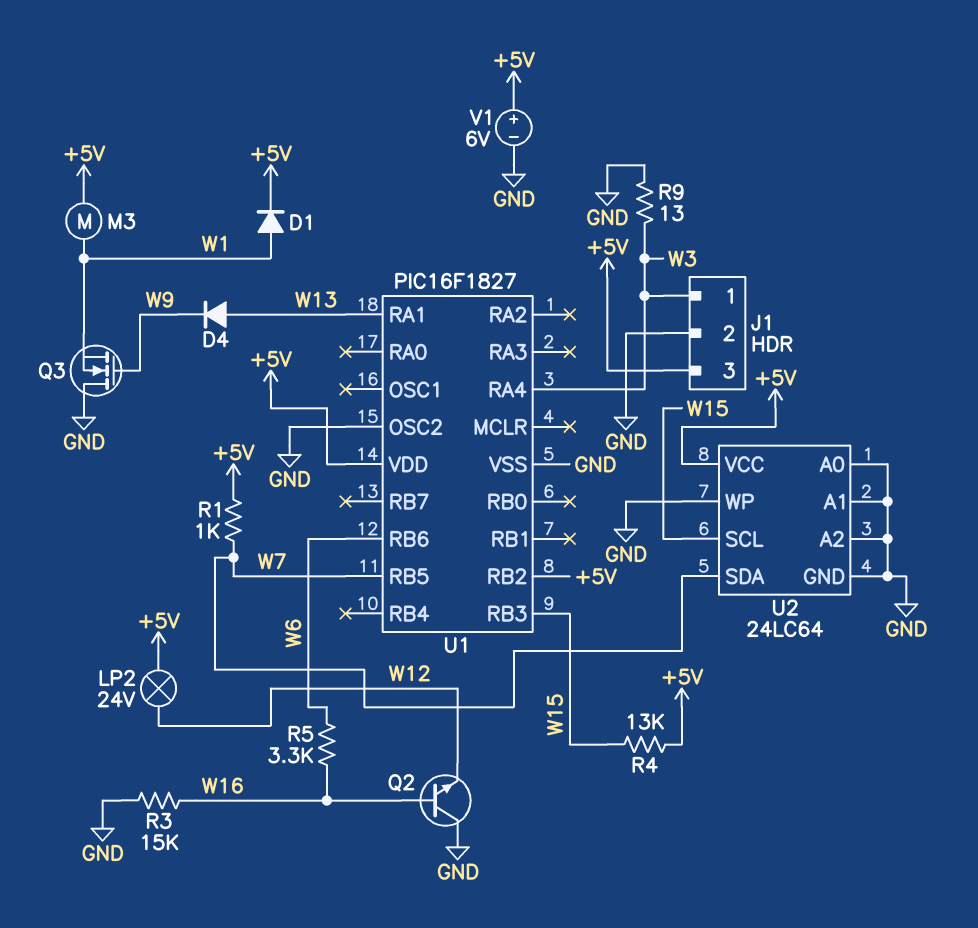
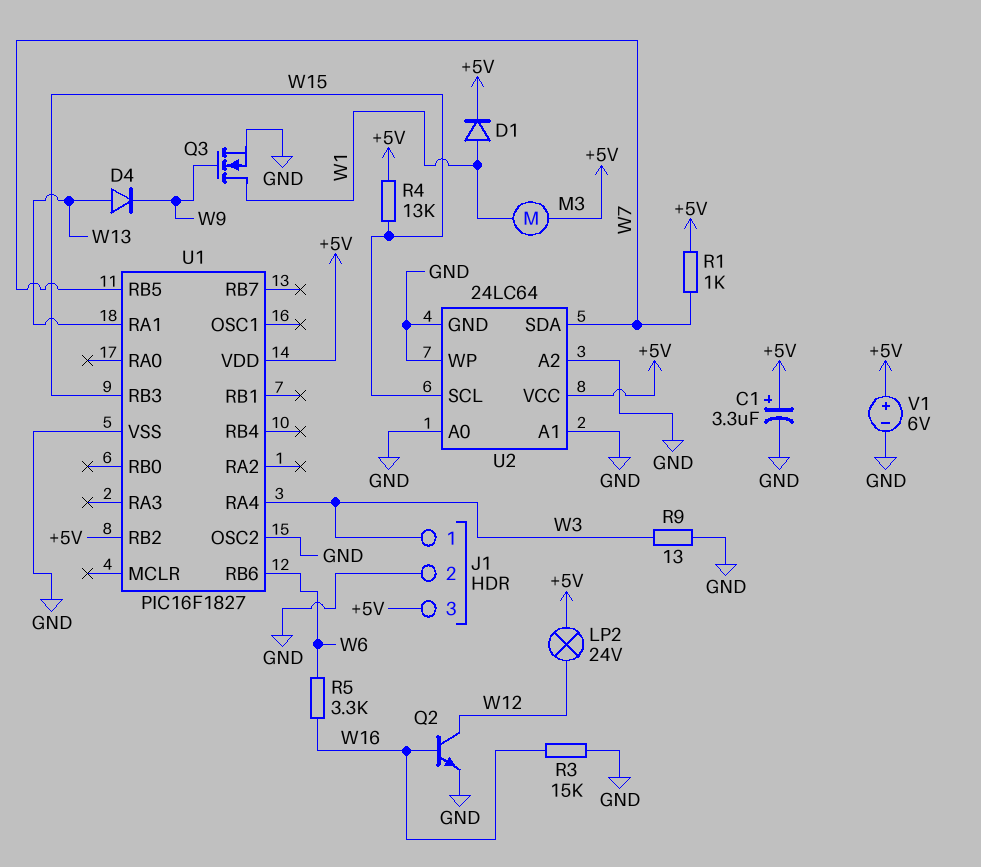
C1: none -> 3.3uF (plus +5V, minus GND)
Q2: NPN (B W16, C GND, E W12) -> NPN (B W16, C W12, E GND)
Q3: NMOS (G W9, D GND, S W1) -> NMOS (G W9, D W1, S GND)

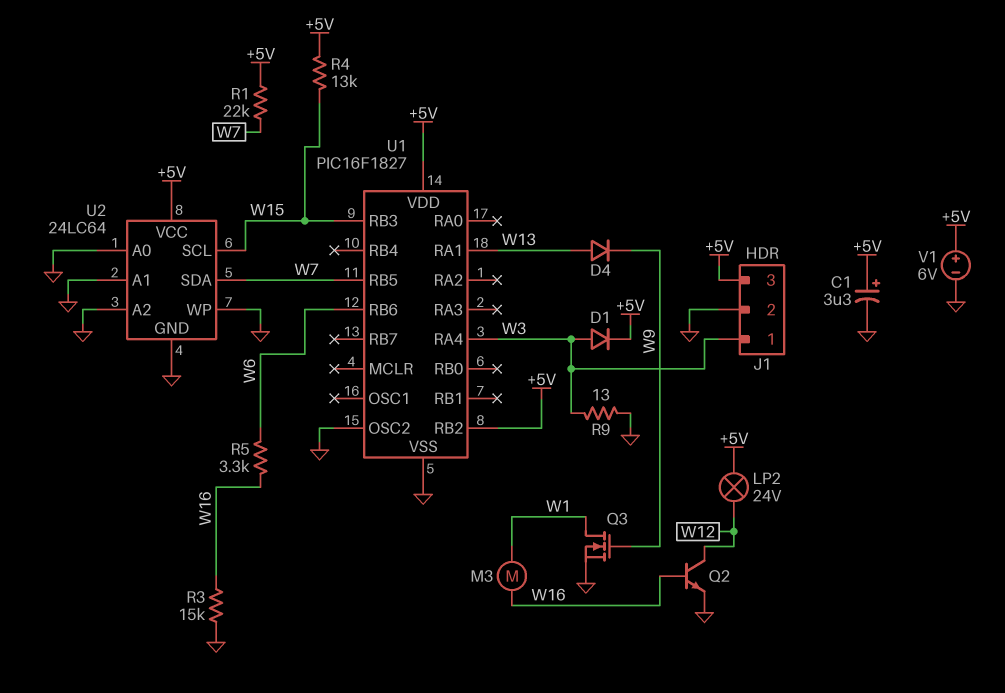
D1: diode (A W1, K +5V) -> diode (A W3, K +5V)
M3: motor (+5V, W1) -> motor (W1, W16)
R1: 1k (+5V, W7) -> 22k (+5V, W7)

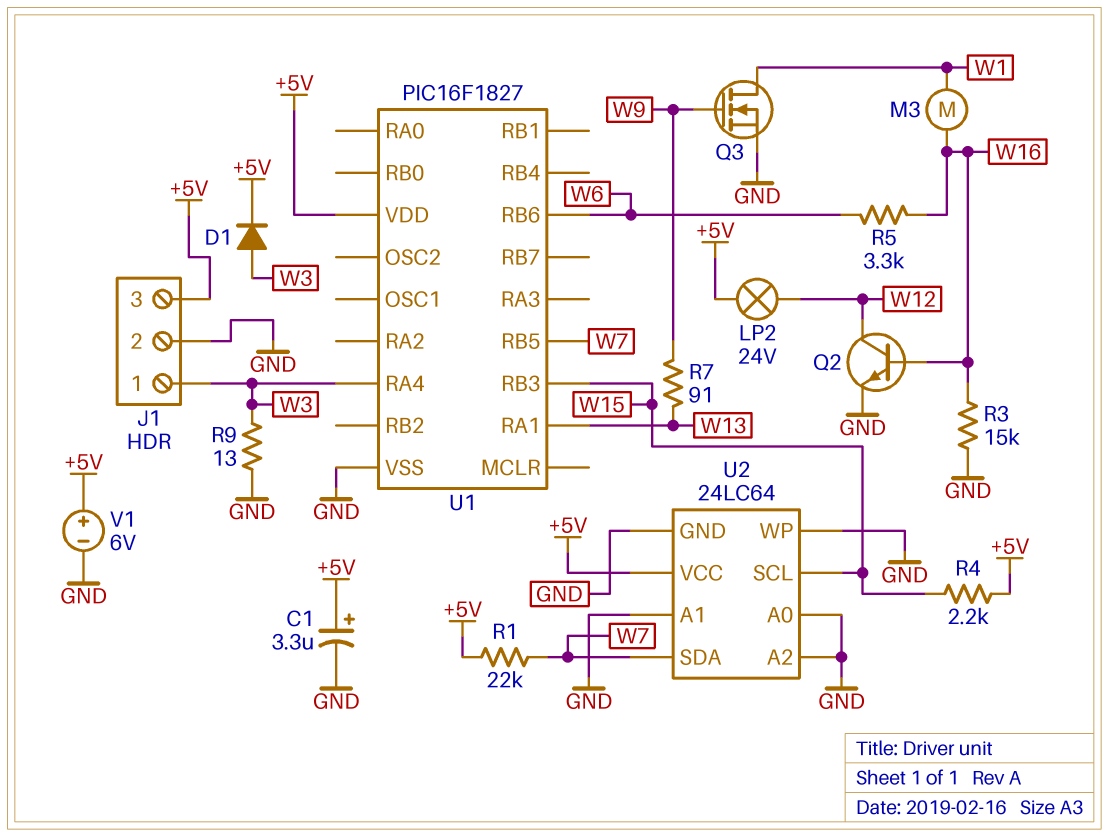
D4: diode (A W13, K W9) -> none
R4: 13k (+5V, W15) -> 2.2k (+5V, W15)
R7: none -> 91 (W9, W13)
U1 pin OSC2: GND -> none
U1 pin RB2: +5V -> none

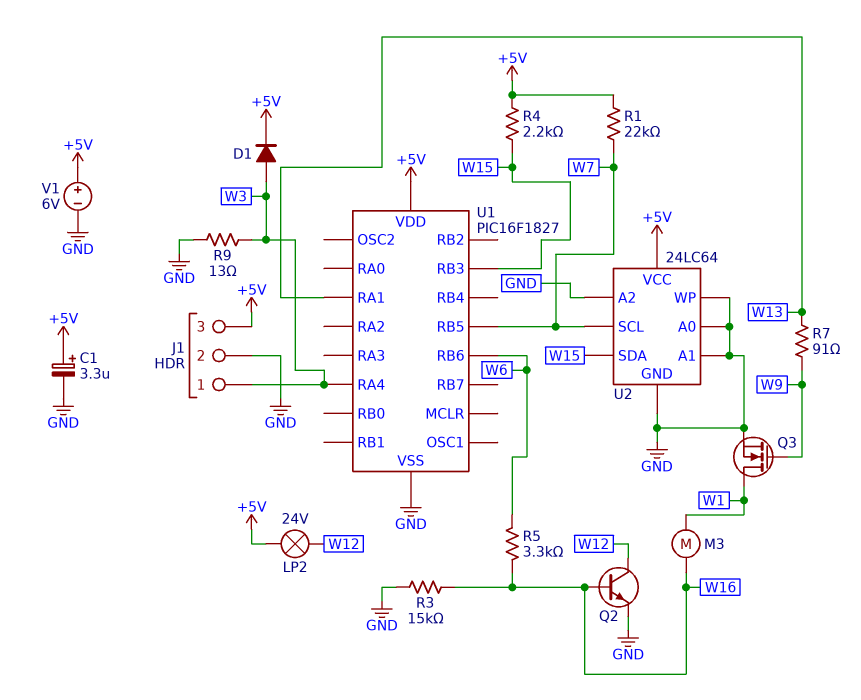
U2 pin SCL: W15 -> W7
U2 pin SDA: W7 -> W15

